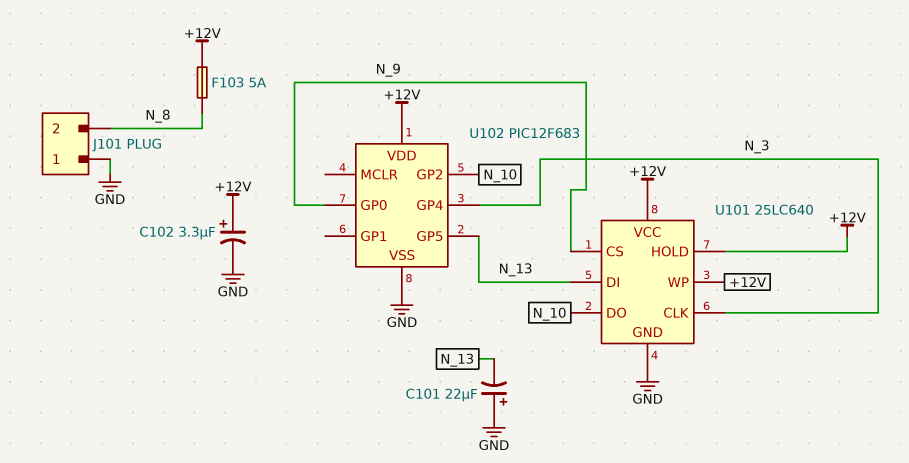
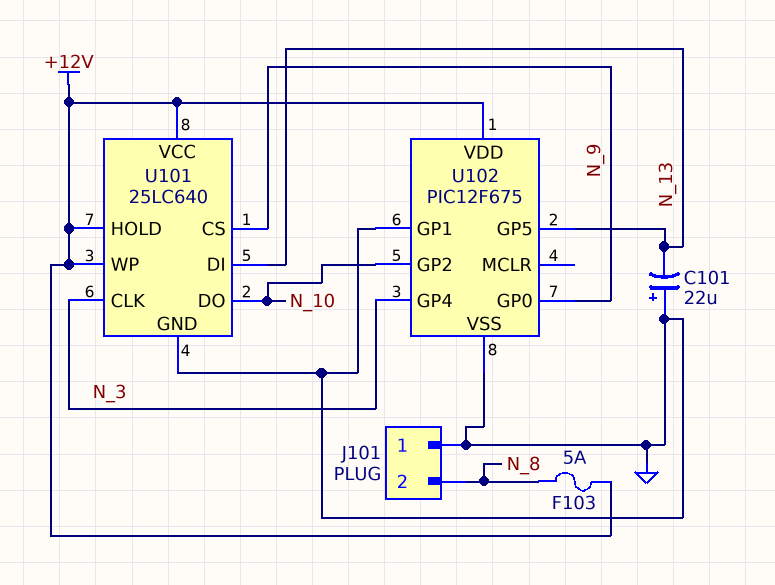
C102: 3.3uF (plus +12V, minus GND) -> none
U102: PIC12F683 -> PIC12F675
U102 pin GP1: none -> GND

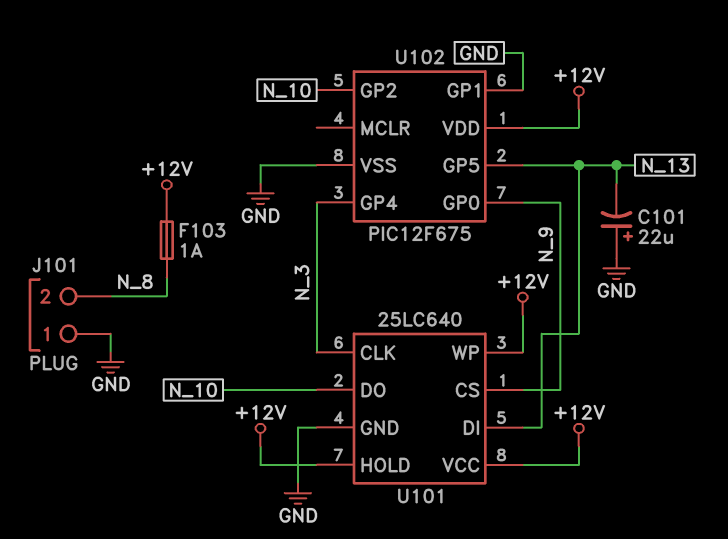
F103: 5A (+12V, N_8) -> 1A (+12V, N_8)

